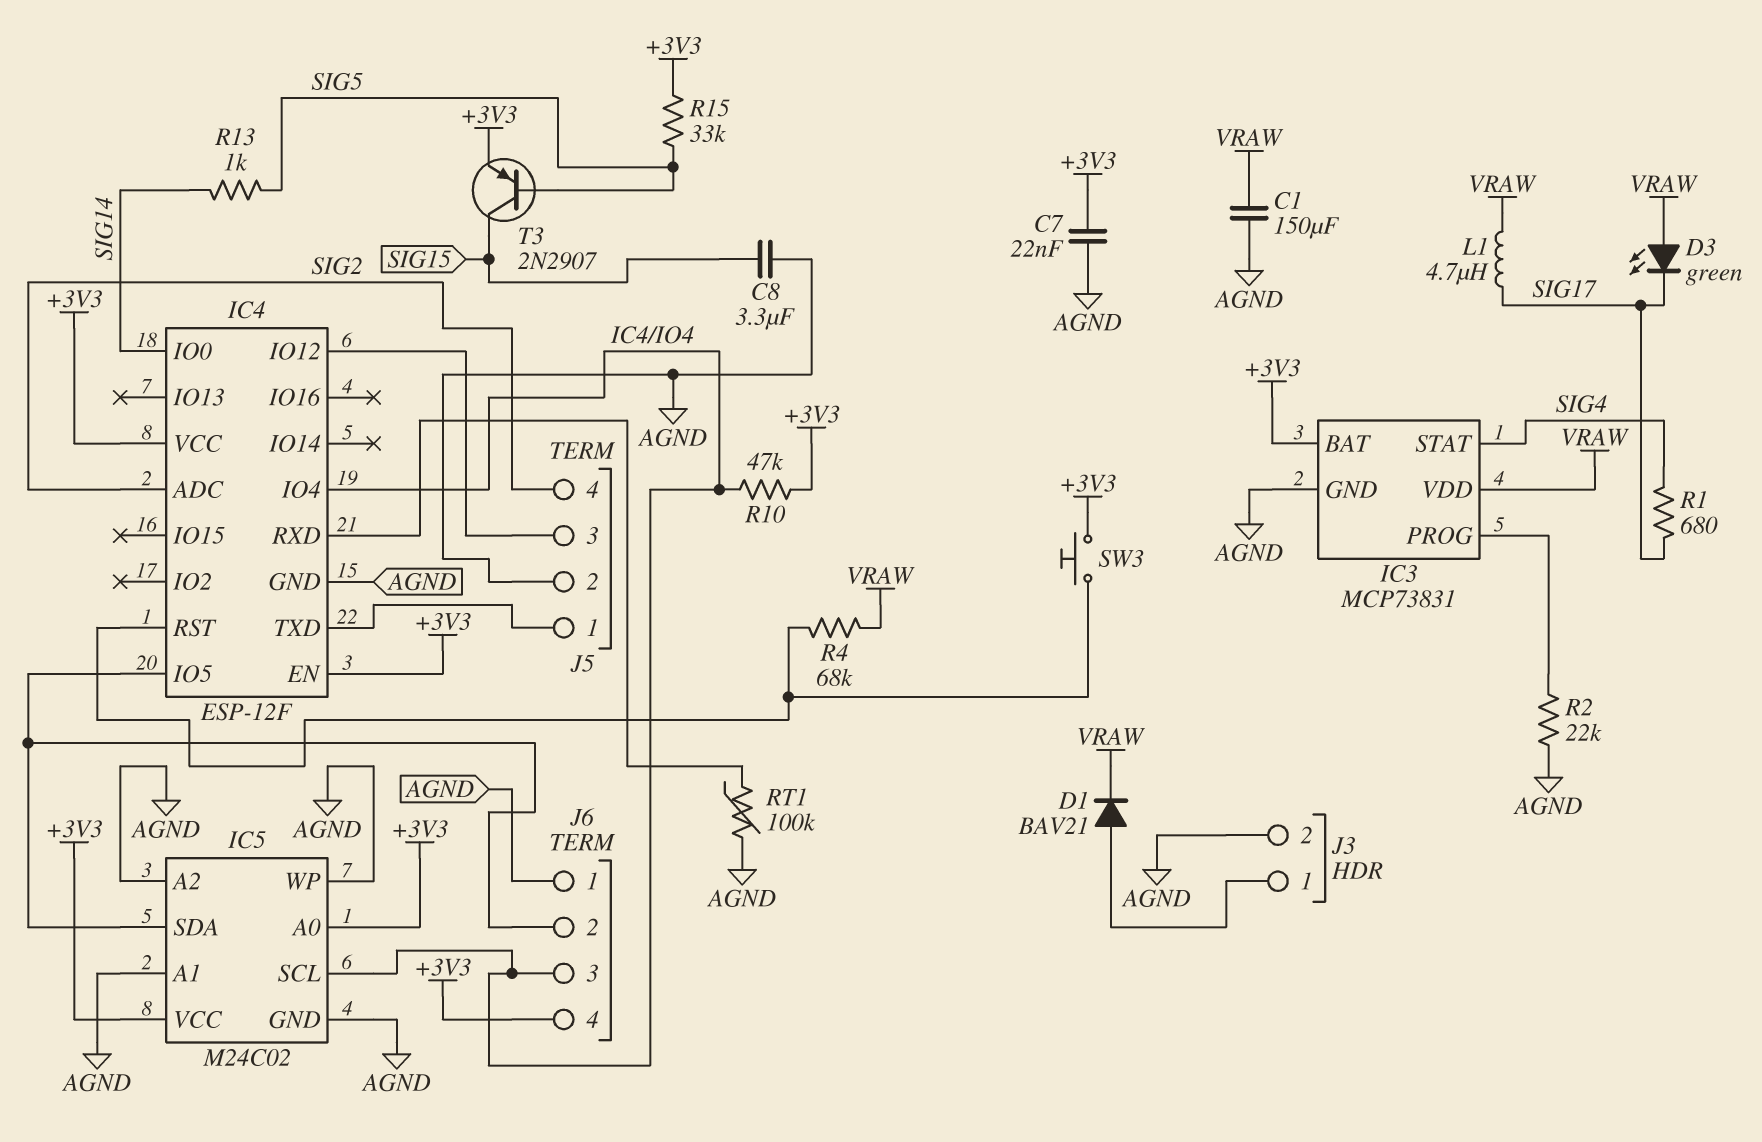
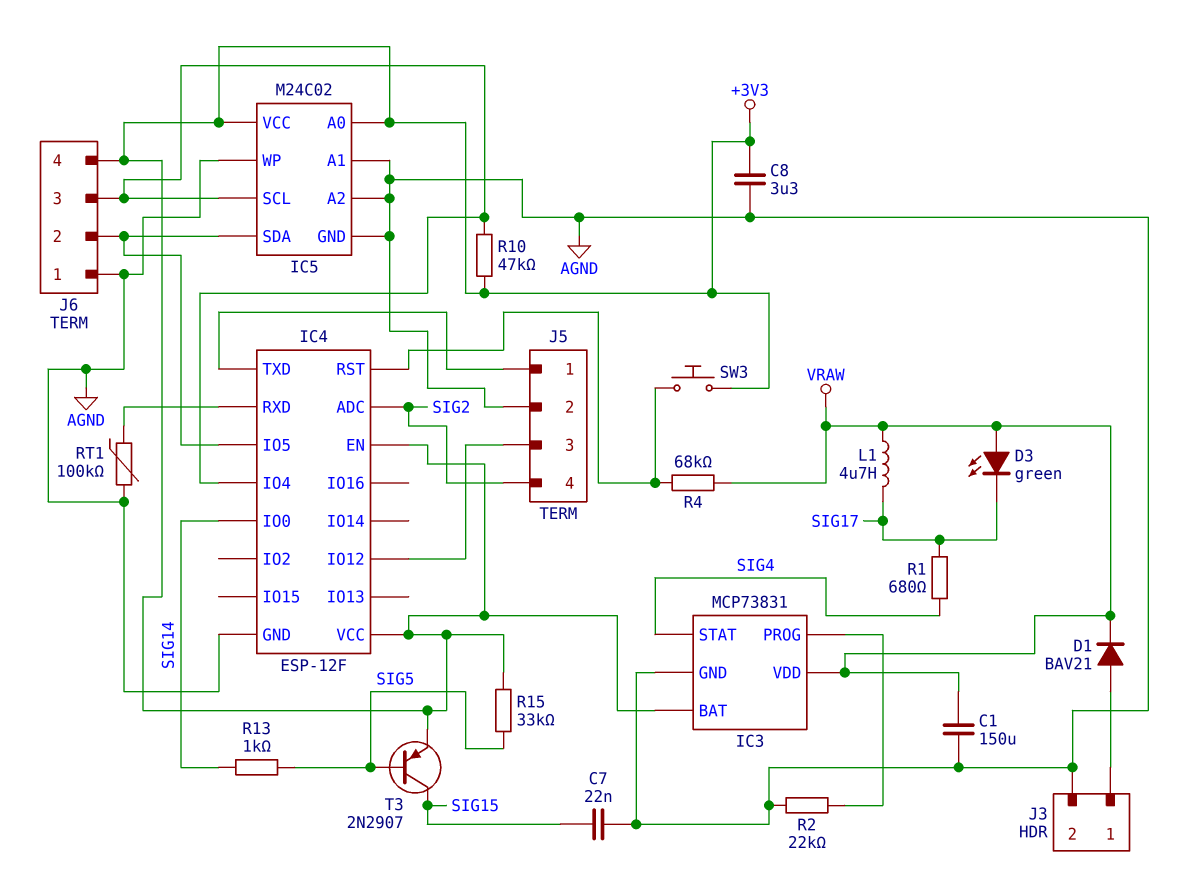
C7: 22nF (+3V3, AGND) -> 22nF (AGND, SIG15)
C8: 3.3uF (AGND, SIG15) -> 3.3uF (+3V3, AGND)

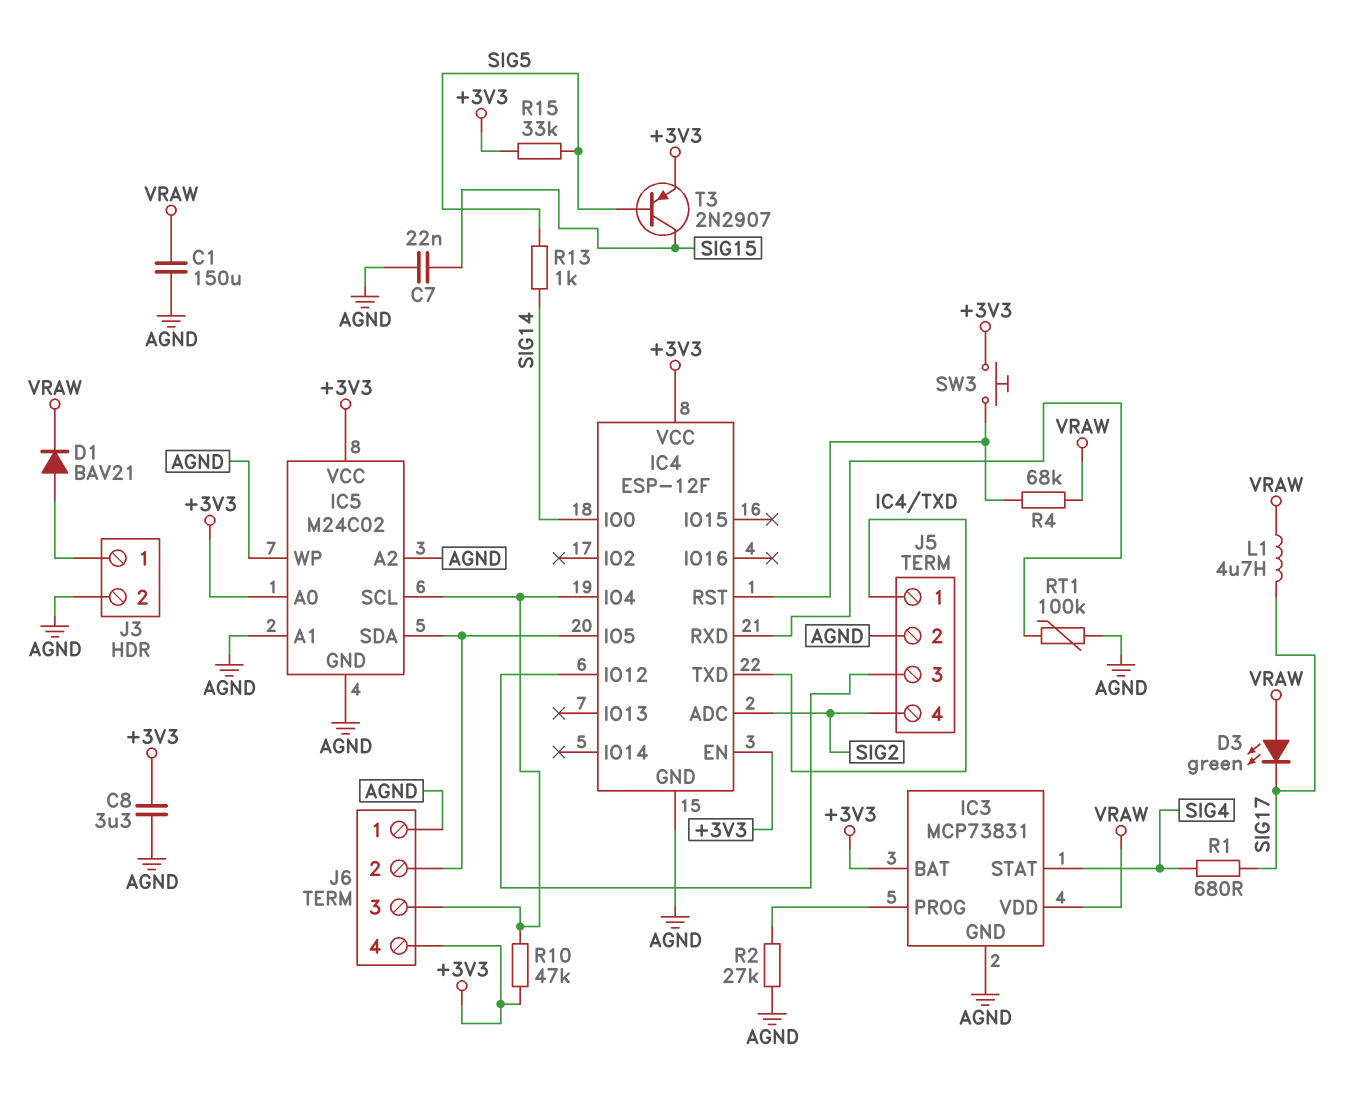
R2: 22k (AGND, IC3/PROG) -> 27k (AGND, IC3/PROG)

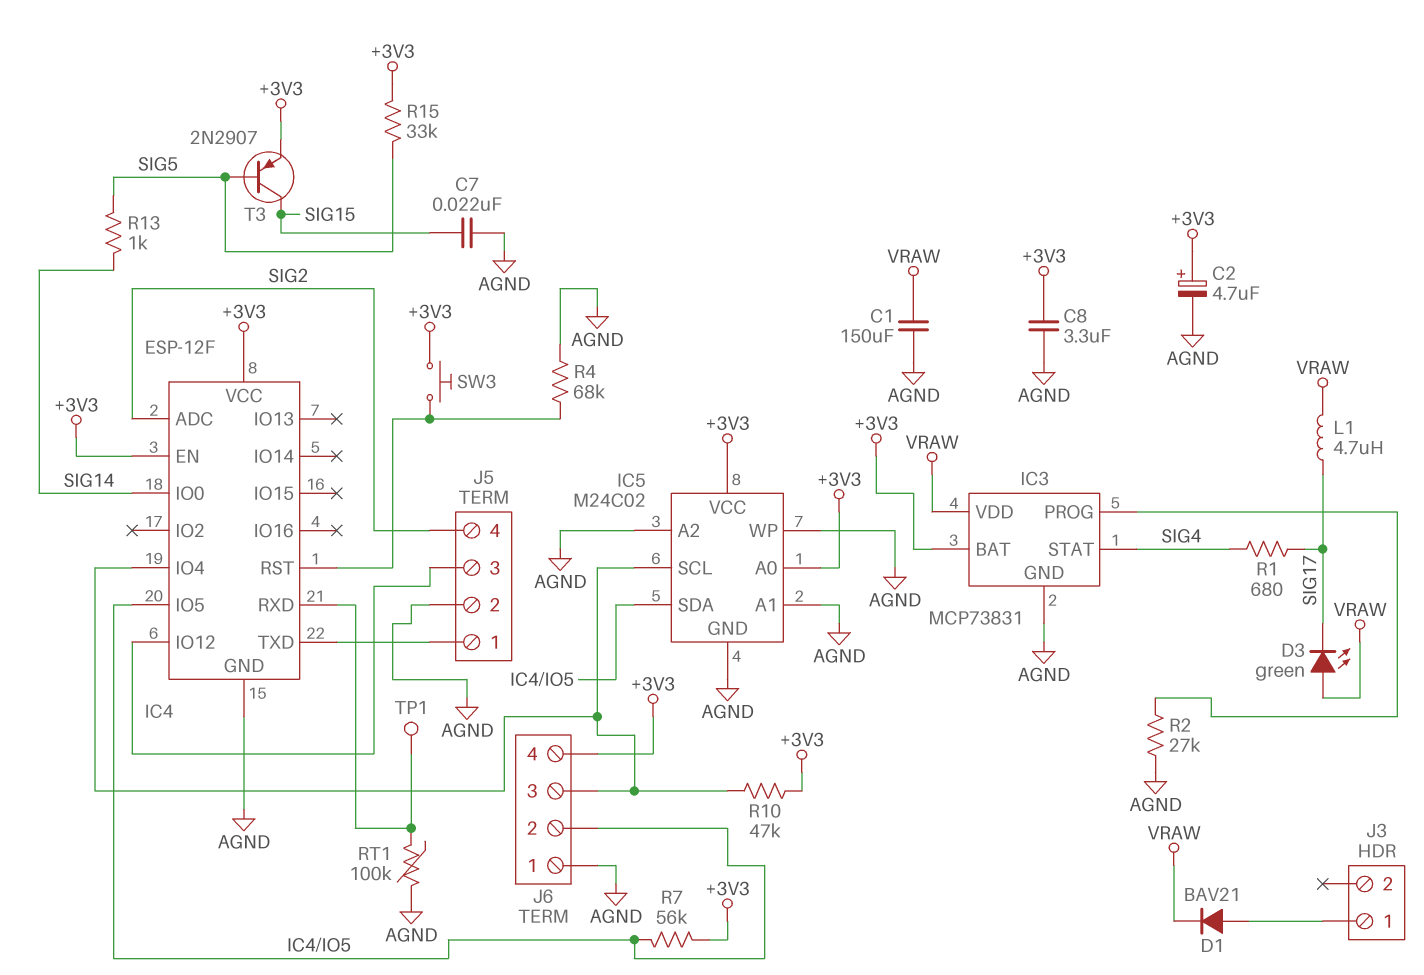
C2: none -> 4.7uF (plus +3V3, minus AGND)
J3 pin 2: AGND -> none
R4: 68k (IC4/RST, VRAW) -> 68k (AGND, IC4/RST)
R7: none -> 56k (+3V3, IC4/IO5)
TP1: none -> test point (IC4/RXD)

